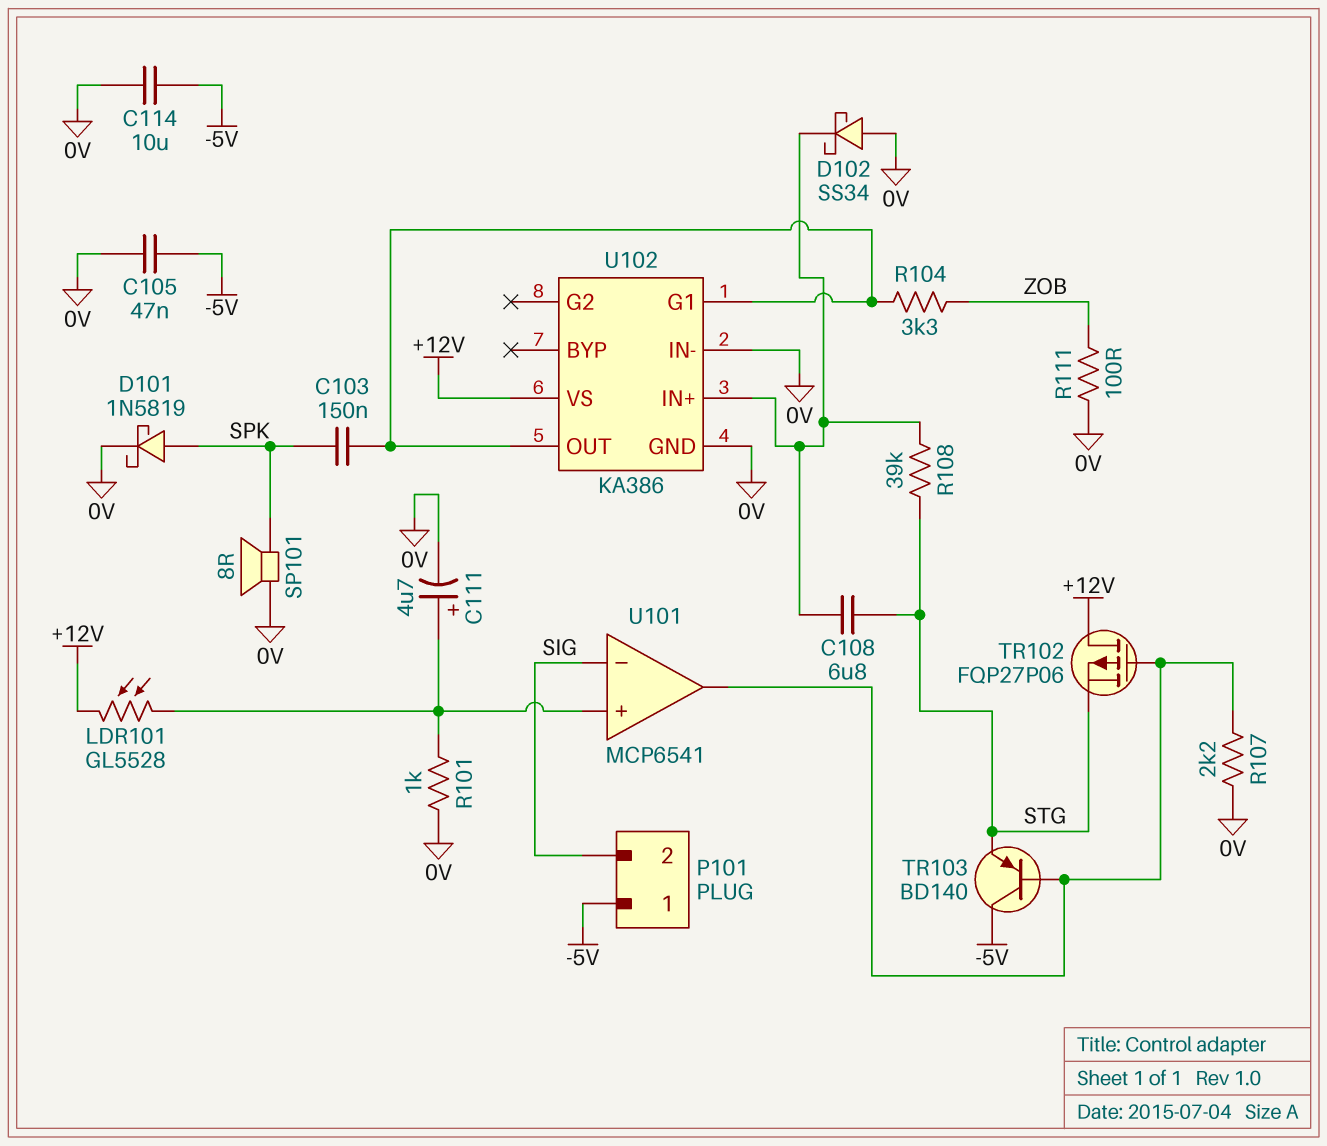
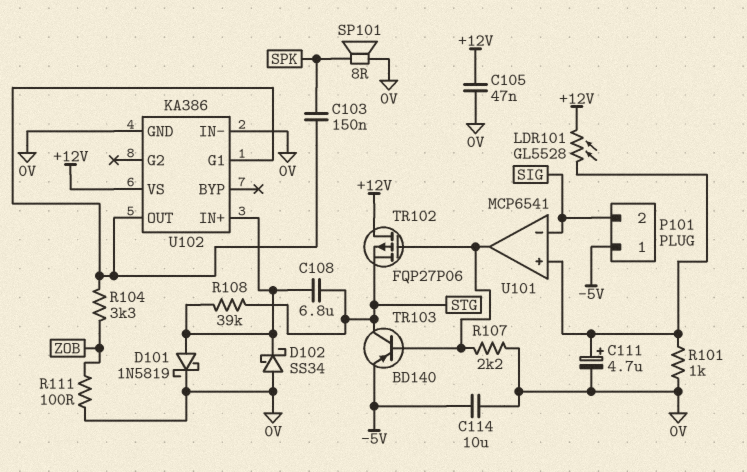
C105: 47nF (-5V, 0V) -> 47nF (+12V, 0V)
D101: schottky 1N5819 (A SPK, K 0V) -> schottky 1N5819 (A U102/IN+, K 0V)
TR103: PNP BD140 (B U101/out, C -5V, E STG) -> PNP BD140 (B U101/out, C STG, E -5V)

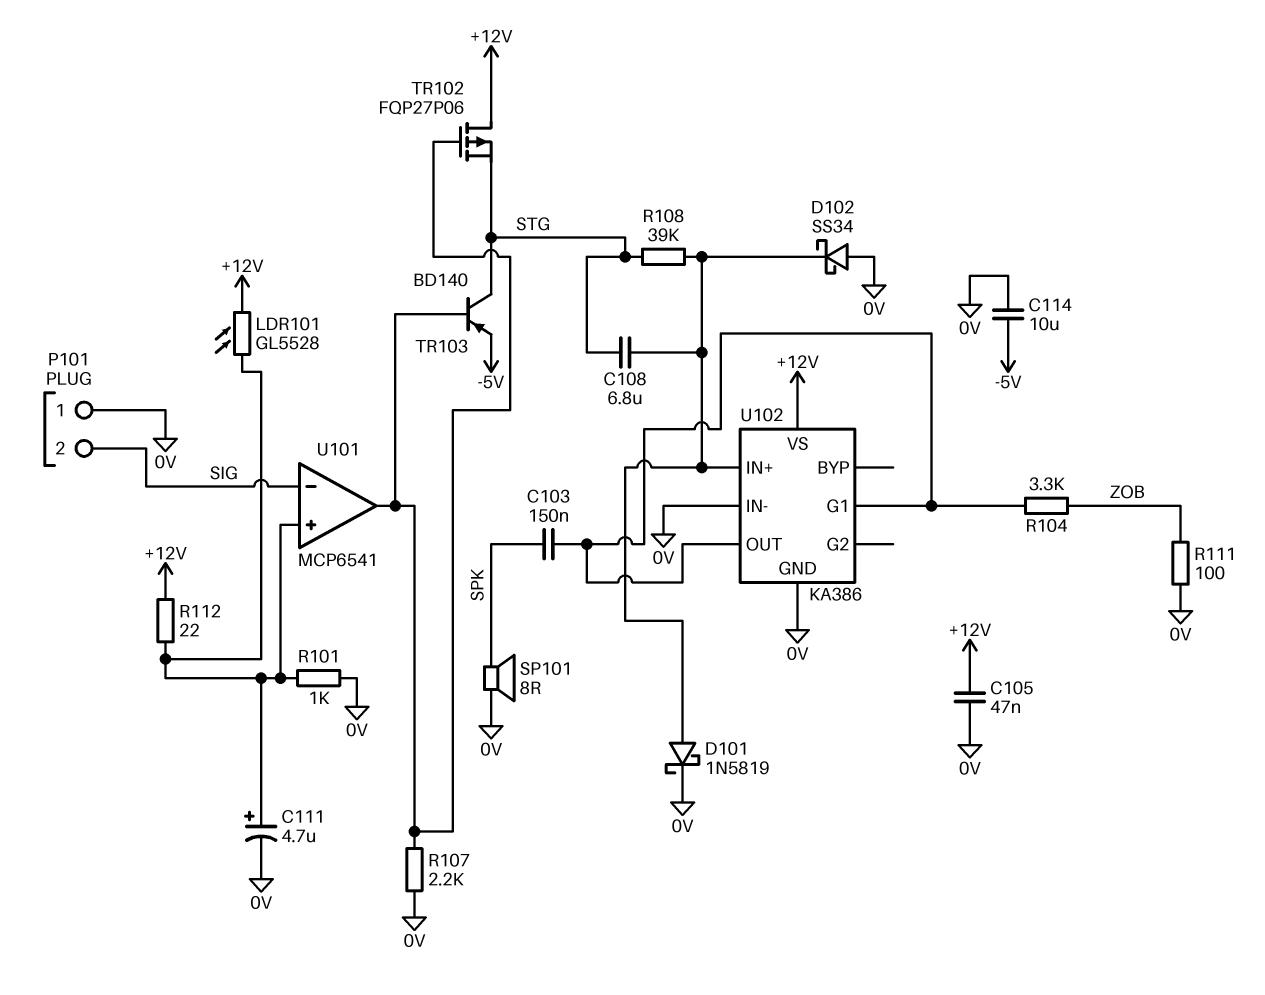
P101 pin 1: -5V -> 0V
R112: none -> 22 (+12V, U101/in+)

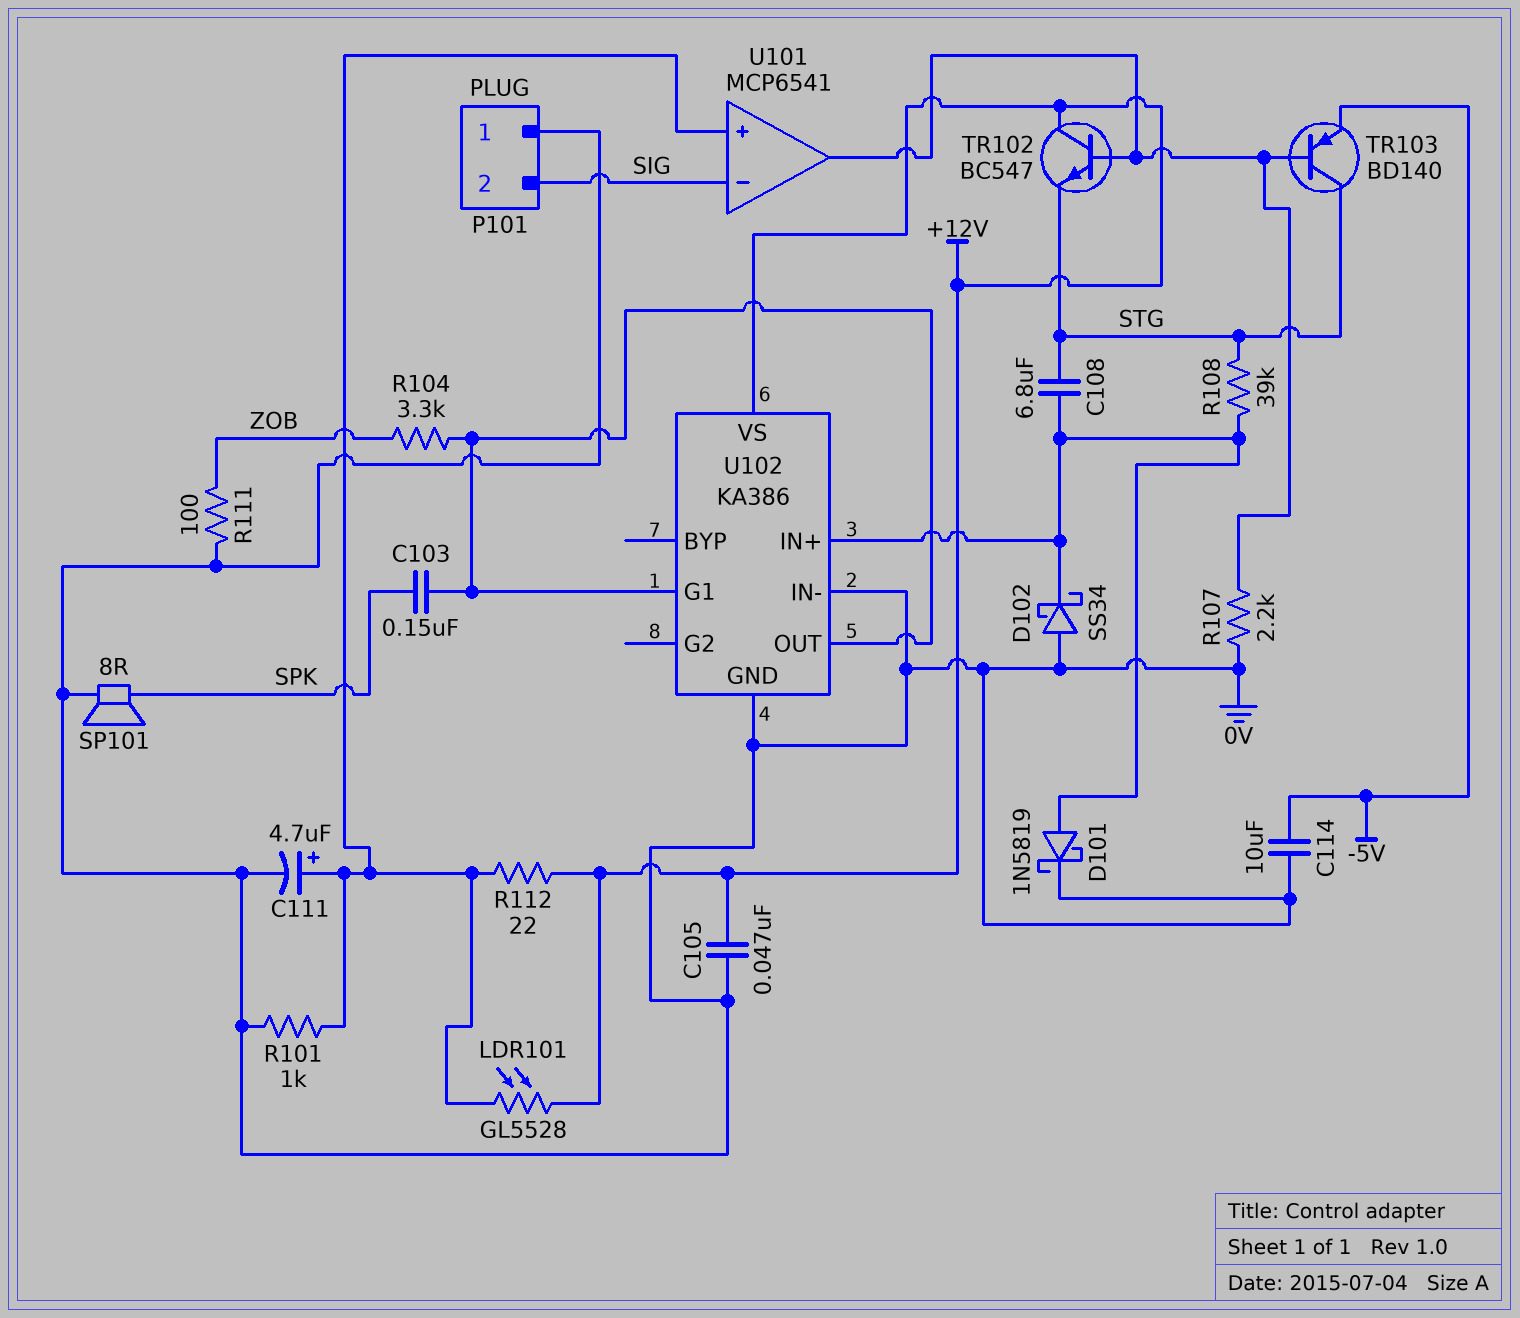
TR102: PMOS FQP27P06 (G U101/out, D +12V, S STG) -> NPN BC547 (B U101/out, C +12V, E STG)

